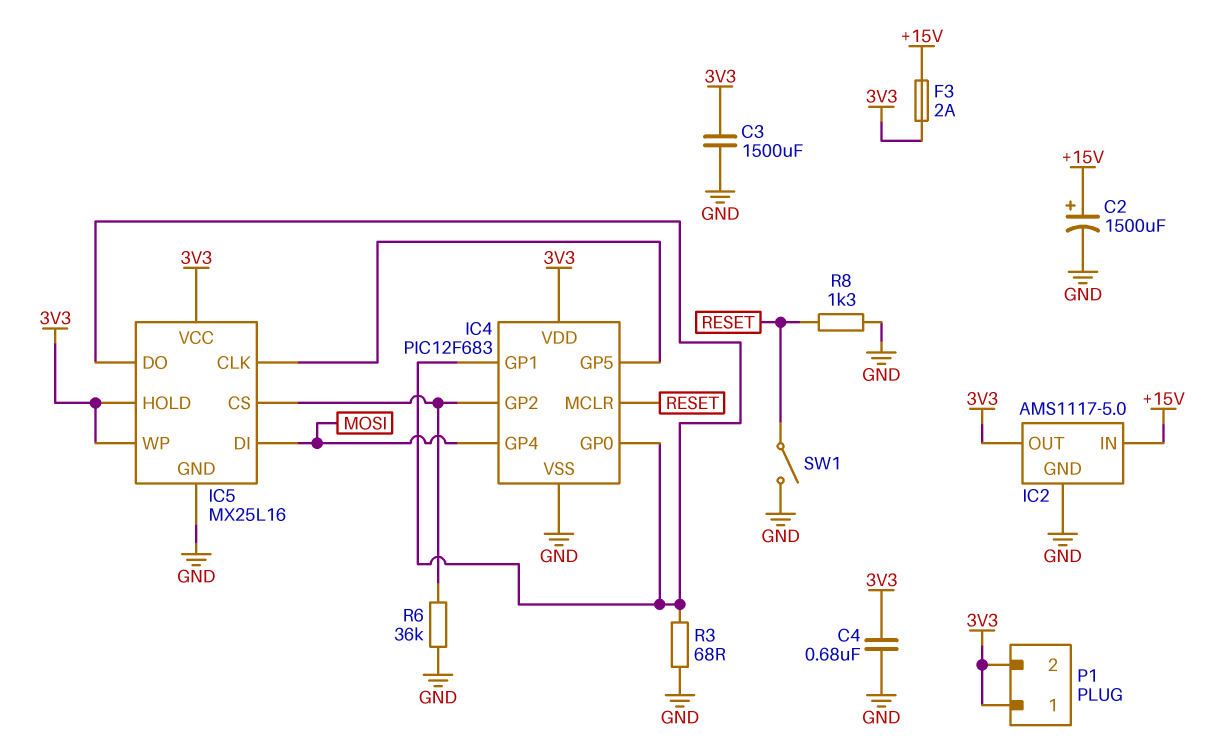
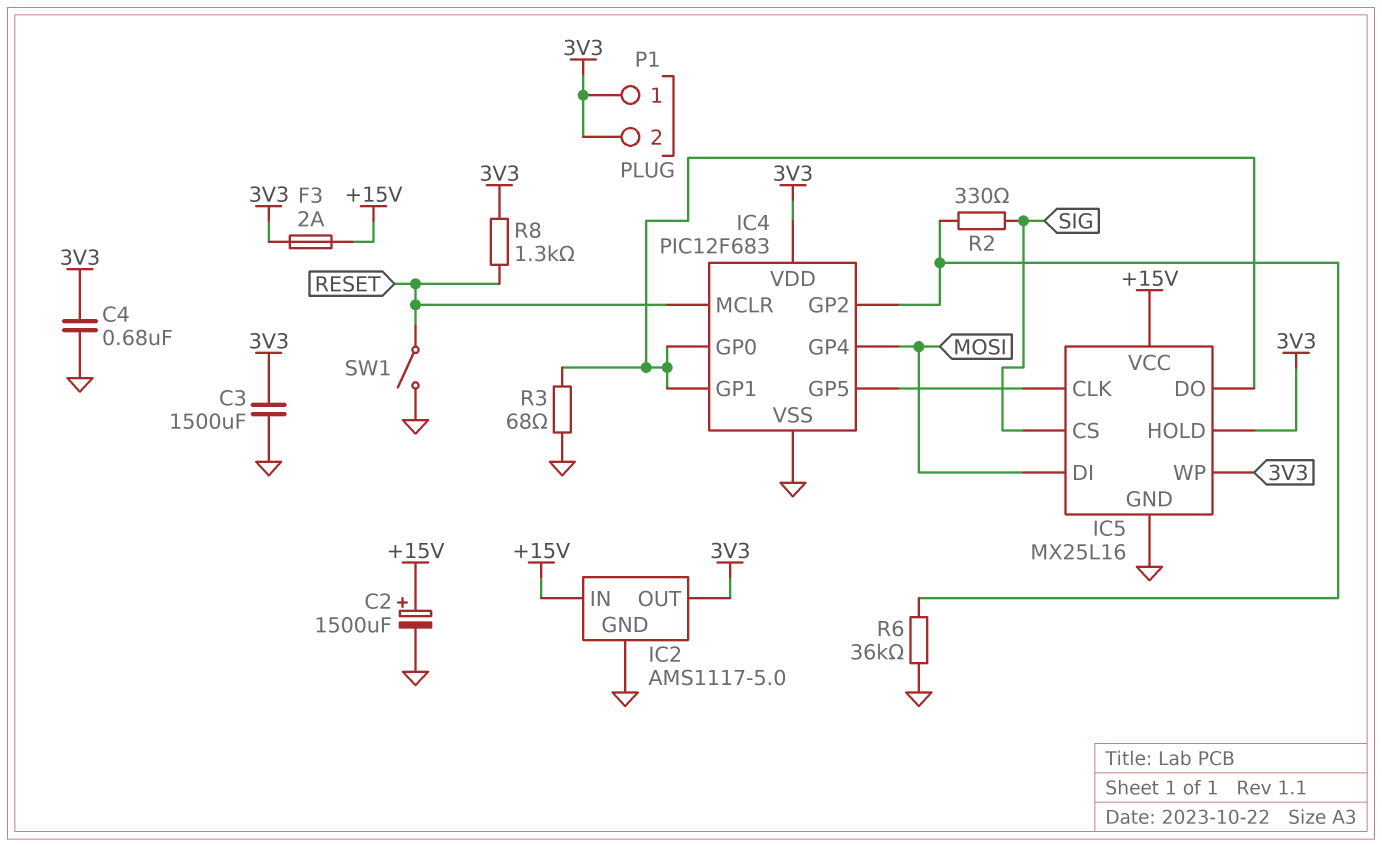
IC5 pin CS: IC4/GP2 -> SIG
IC5 pin VCC: 3V3 -> +15V
R2: none -> 330 (IC4/GP2, SIG)
R8: 1.3k (GND, RESET) -> 1.3k (3V3, RESET)

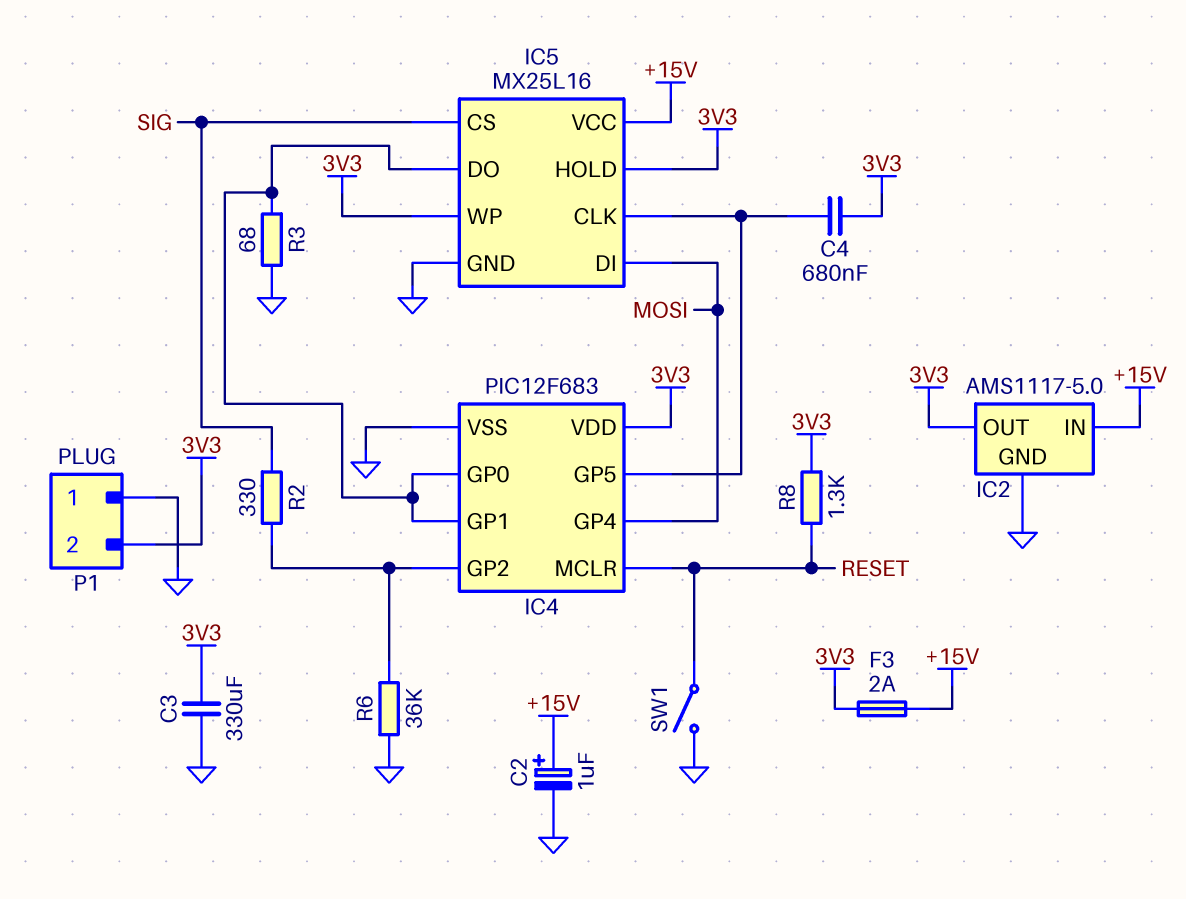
C2: 1500uF (plus +15V, minus GND) -> 1uF (plus +15V, minus GND)
C3: 1500uF (3V3, GND) -> 330uF (3V3, GND)
C4: 680nF (3V3, GND) -> 680nF (3V3, IC4/GP5)
P1 pin 1: 3V3 -> GND

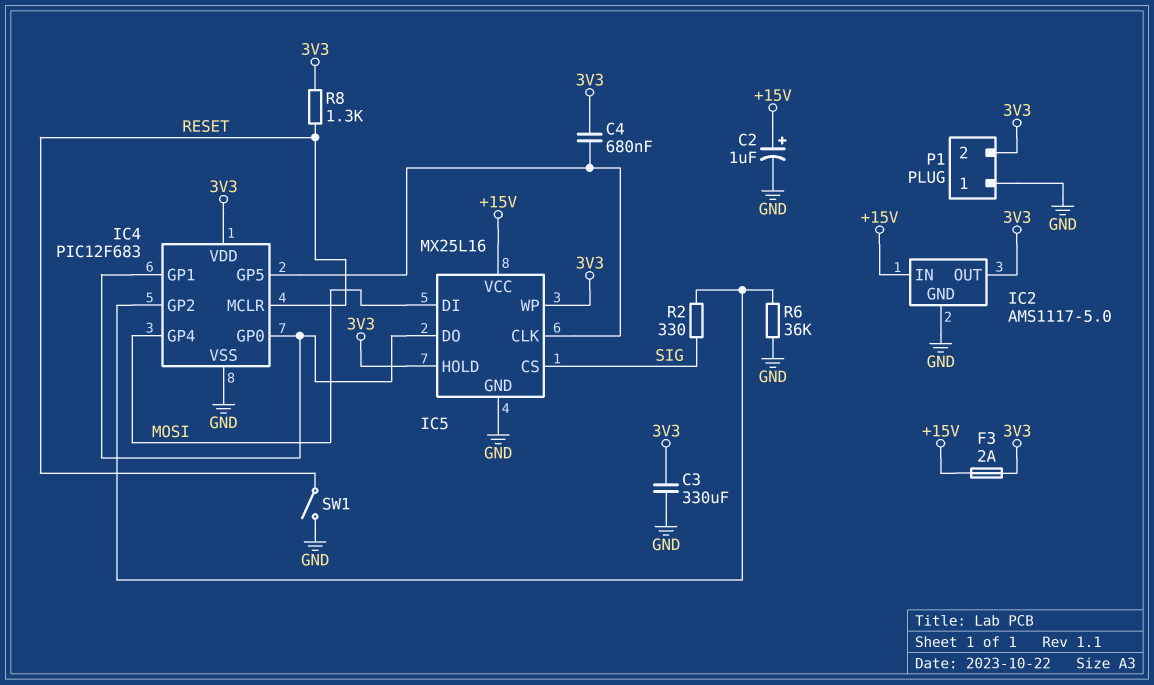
R3: 68 (GND, IC4/GP0) -> none

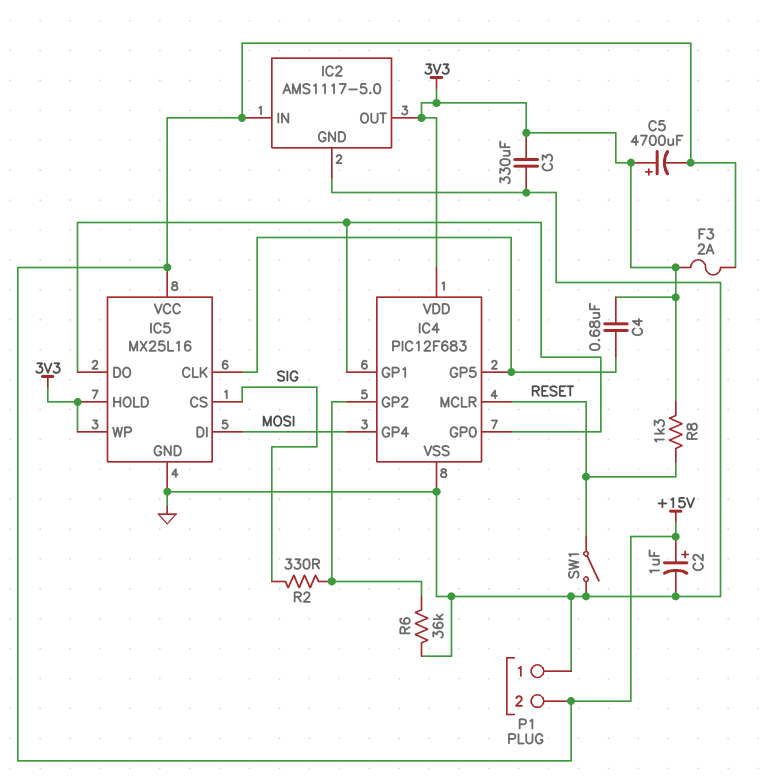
C5: none -> 4700uF (plus 3V3, minus +15V)
P1 pin 2: 3V3 -> +15V

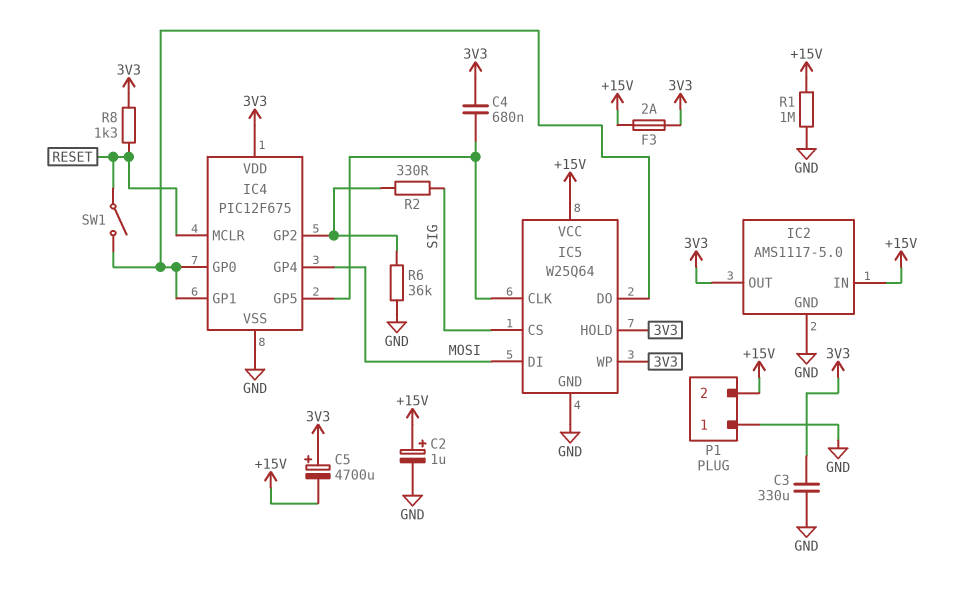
IC4: PIC12F683 -> PIC12F675
IC5: MX25L16 -> W25Q64
R1: none -> 1M (+15V, GND)
SW1: switch (GND, RESET) -> switch (IC4/GP0, RESET)

